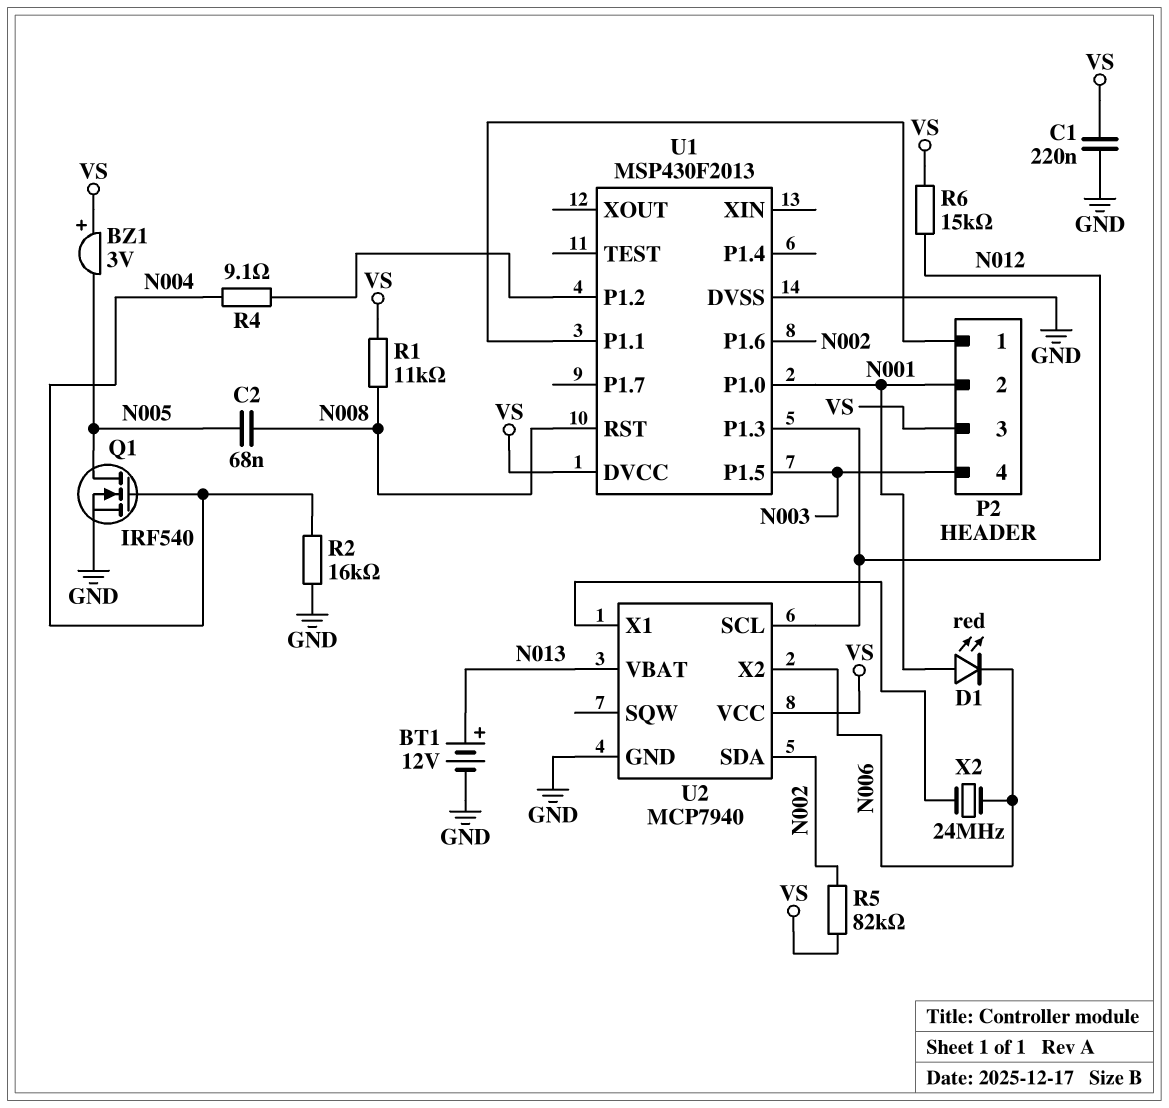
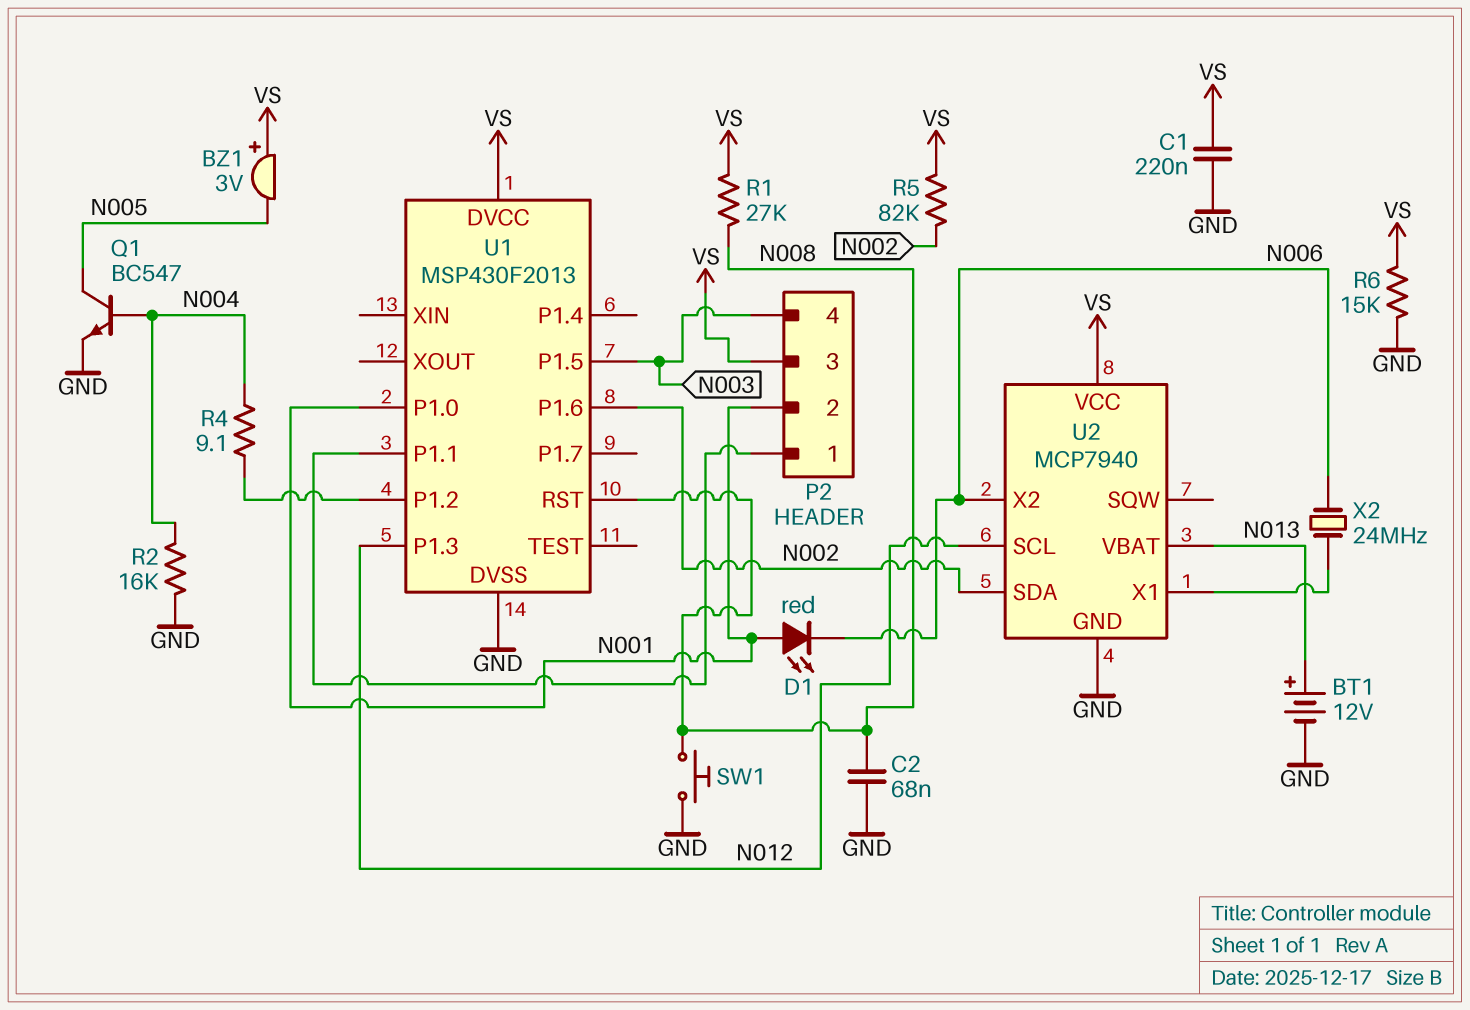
C2: 68nF (N005, N008) -> 68nF (GND, N008)
Q1: NMOS IRF540 (G N004, D N005, S GND) -> NPN BC547 (B N004, C N005, E GND)
R1: 11k (N008, VS) -> 27k (N008, VS)
R6: 15k (N012, VS) -> 15k (GND, VS)
SW1: none -> button (GND, N008)

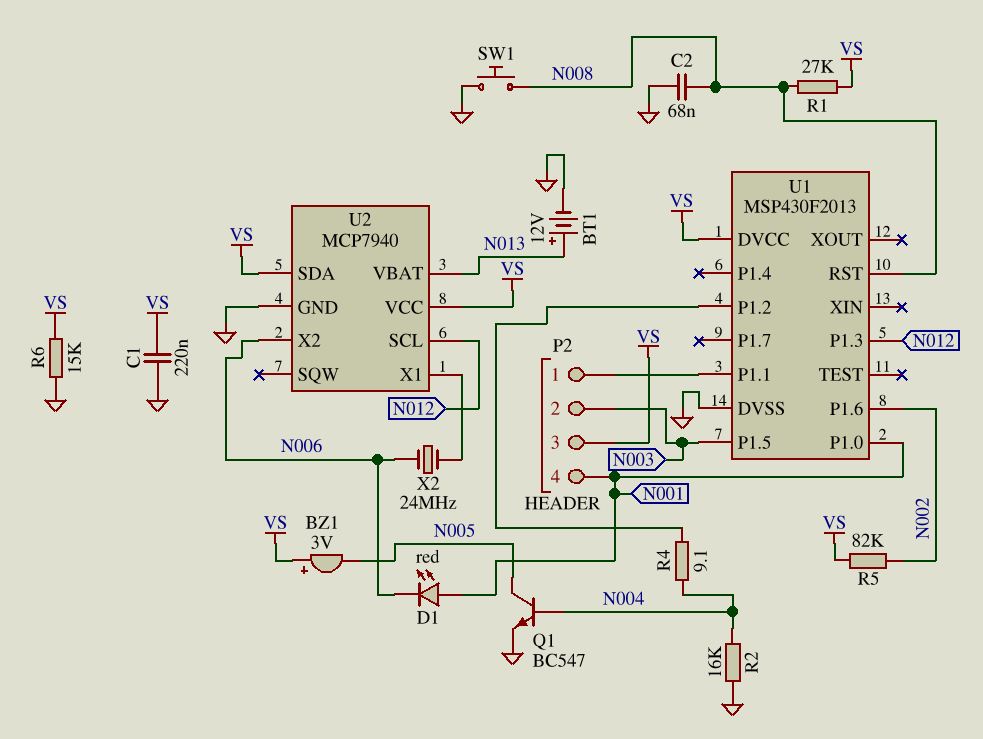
P2 pin 2: N001 -> N003
P2 pin 4: N003 -> N001
U2 pin SDA: N002 -> VS

